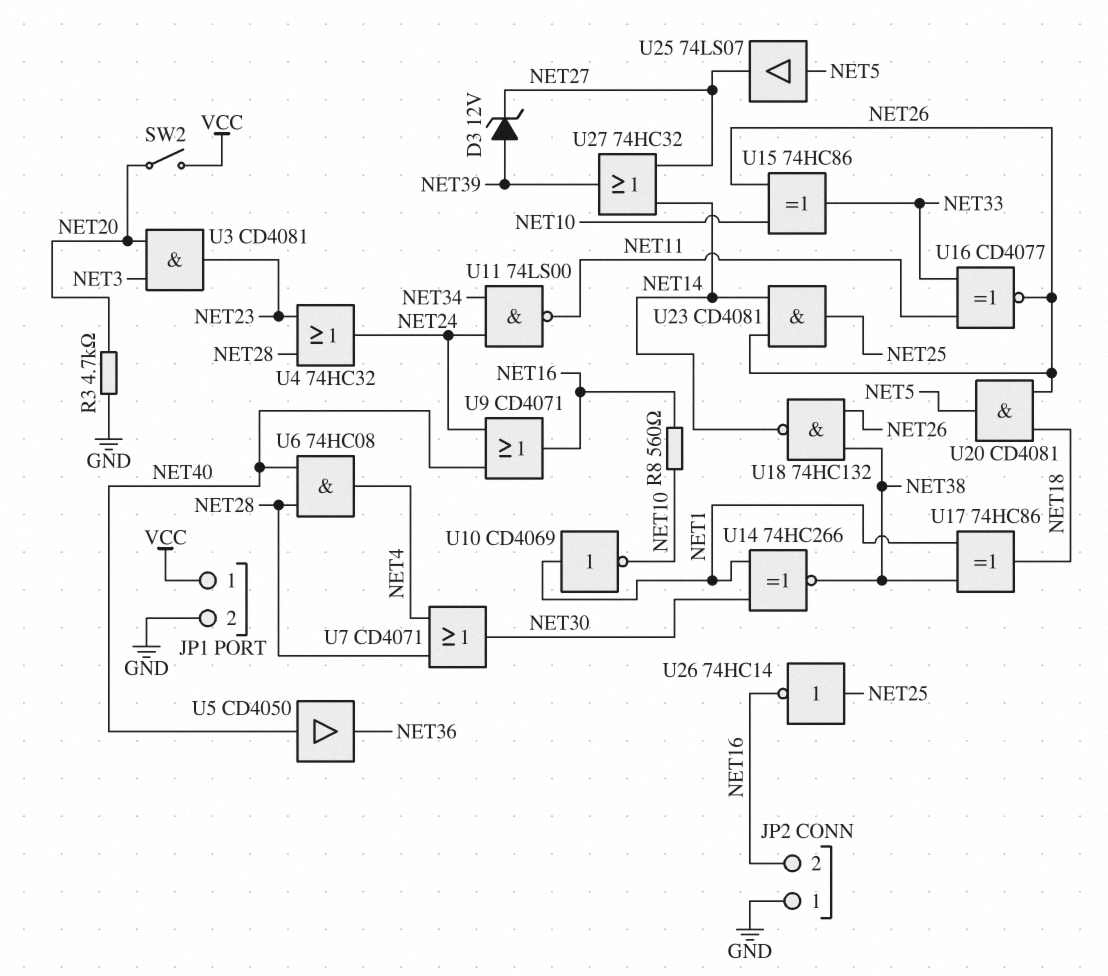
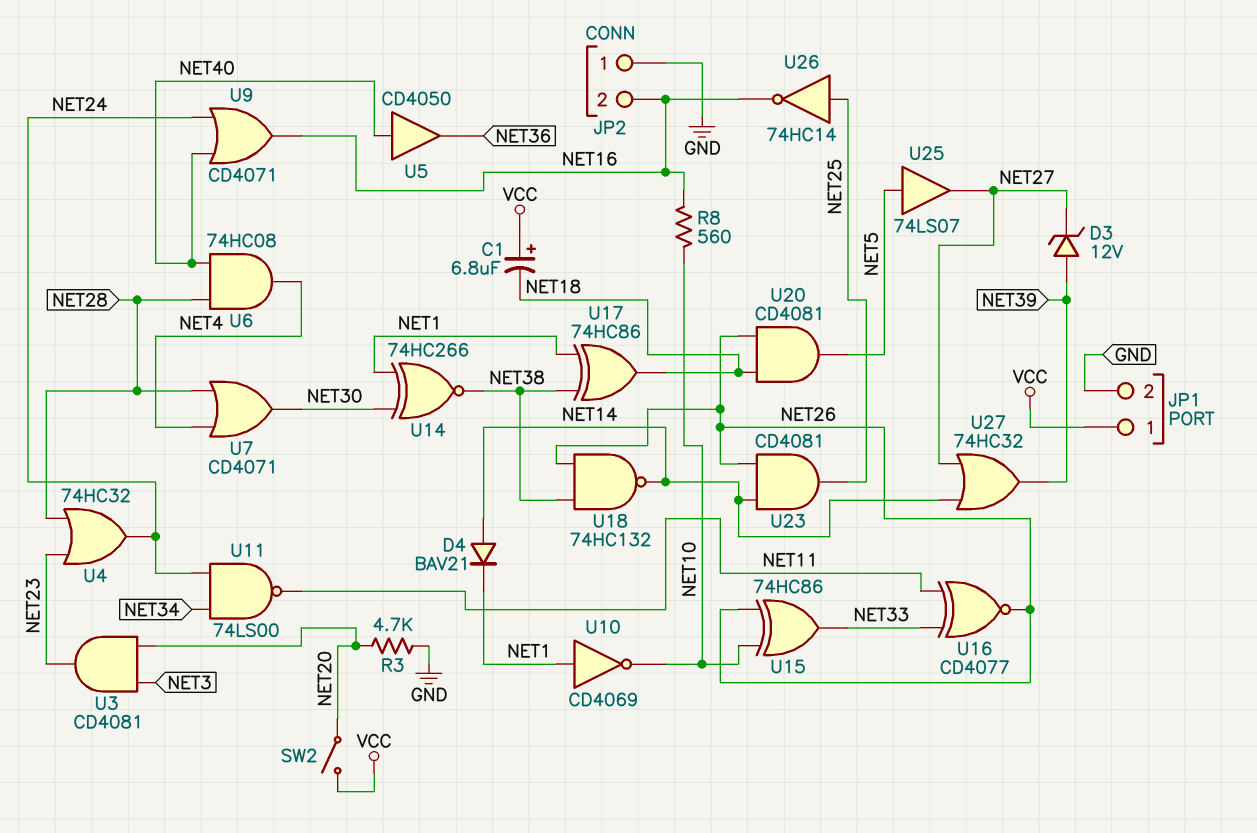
C1: none -> 6.8uF (plus VCC, minus NET18)
D4: none -> diode BAV21 (A NET14, K NET1)

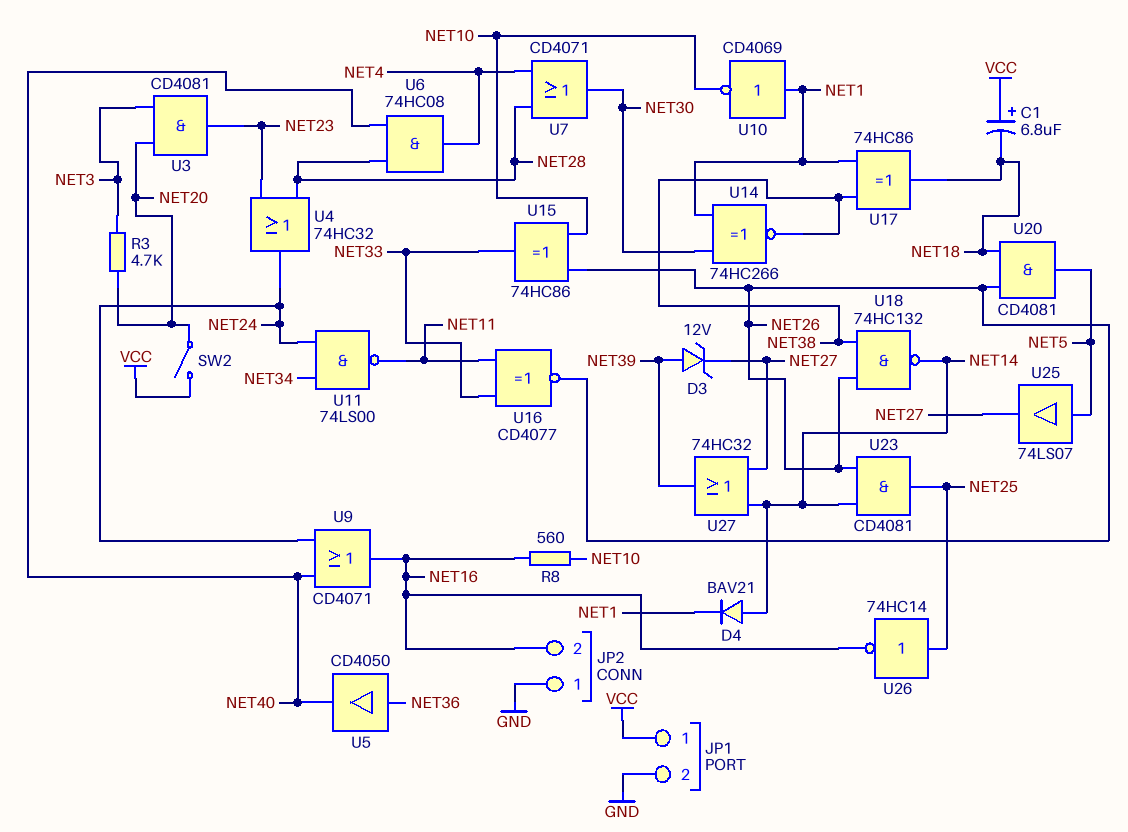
R3: 4.7k (GND, NET20) -> 4.7k (NET3, NET20)
U5: buffer CD4050 (in NET40, out NET36) -> buffer CD4050 (in NET36, out NET40)

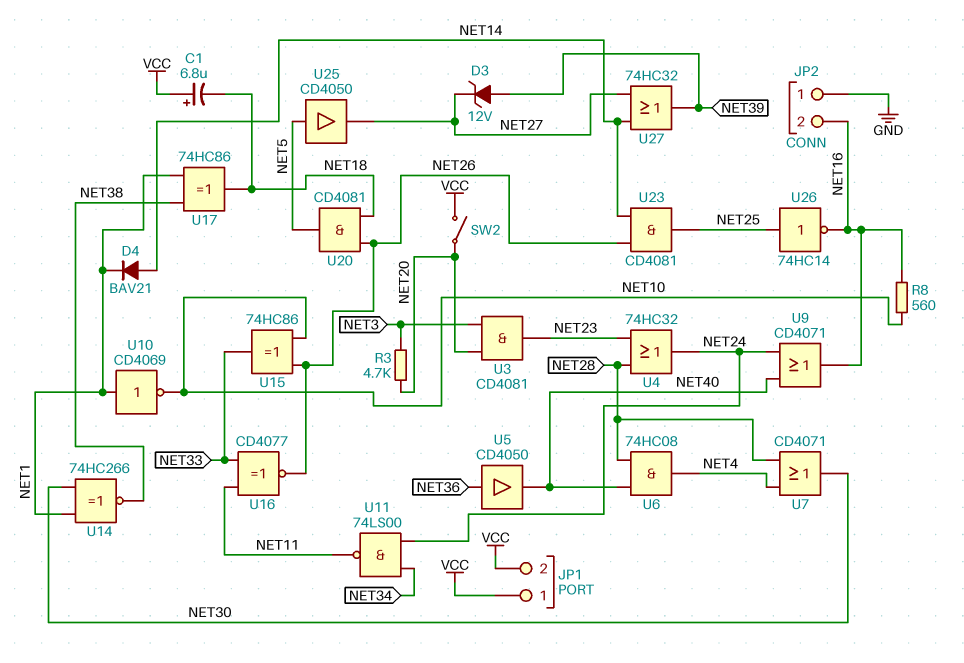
JP1 pin 2: GND -> VCC
U18: NAND 74HC132 (in NET26, in NET38, out NET14) -> none
U25: buffer 74LS07 (in NET5, out NET27) -> buffer CD4050 (in NET5, out NET27)

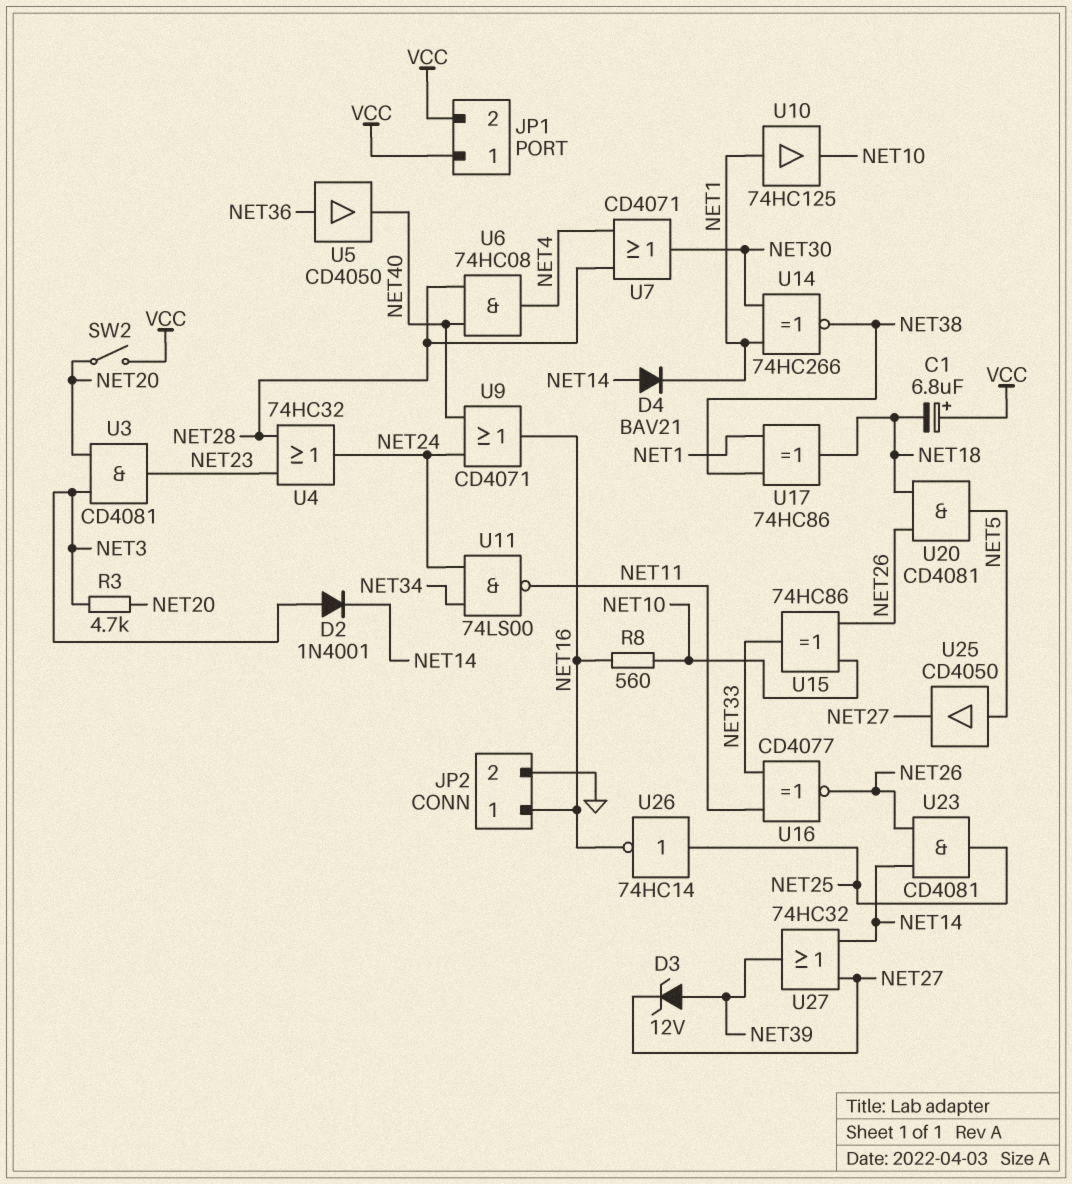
D2: none -> diode 1N4001 (A NET3, K NET14)
JP2 pin 1: GND -> NET16
JP2 pin 2: NET16 -> GND
U10: NOT CD4069 (in NET1, out NET10) -> buffer 74HC125 (in NET1, out NET10)

